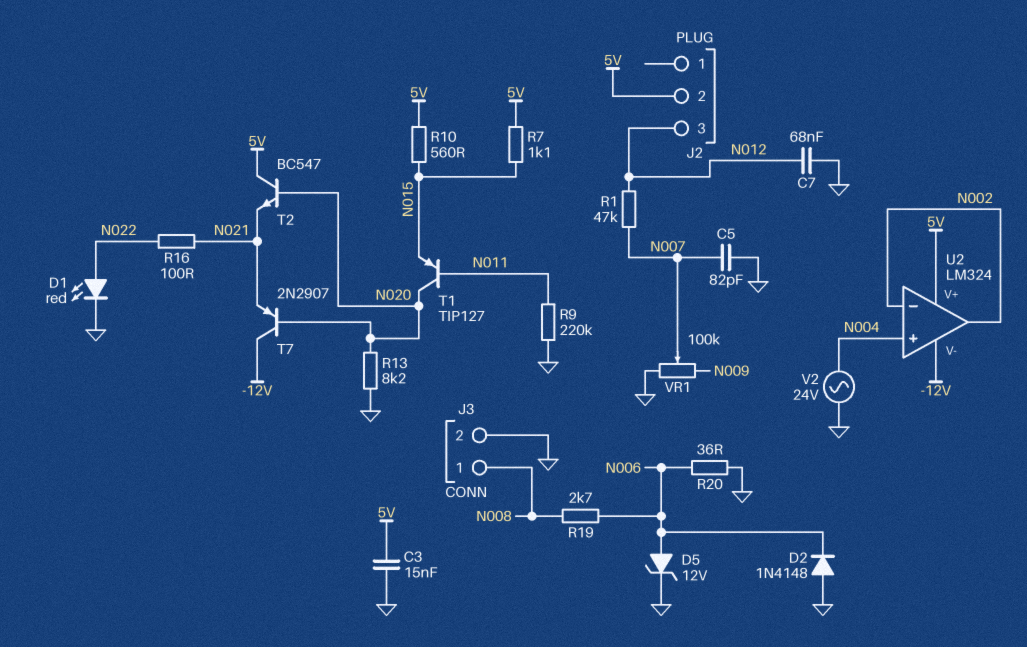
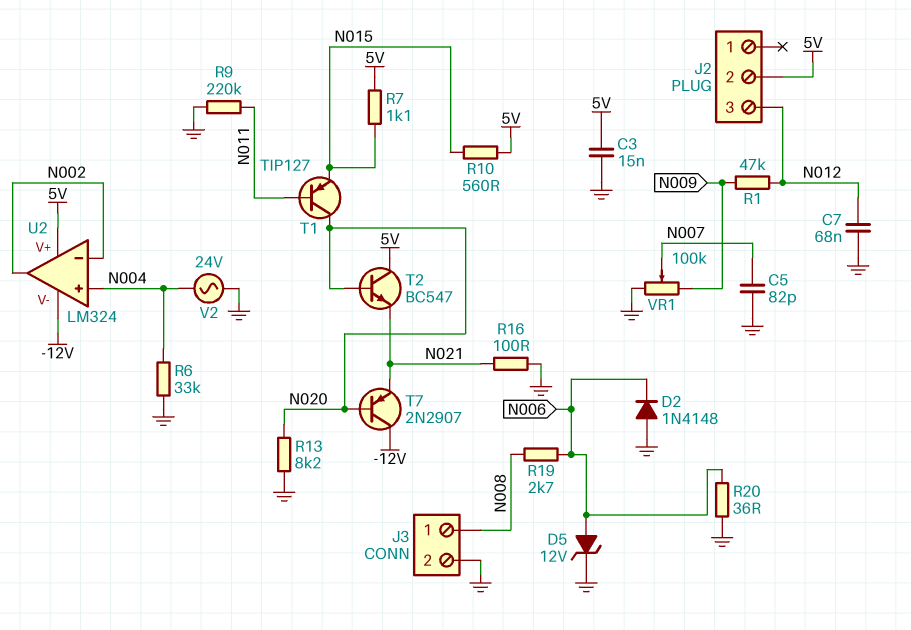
D1: LED red (A N022, K GND) -> none
R1: 47k (N007, N012) -> 47k (N009, N012)
R6: none -> 33k (GND, N004)
R16: 100 (N021, N022) -> 100 (GND, N021)

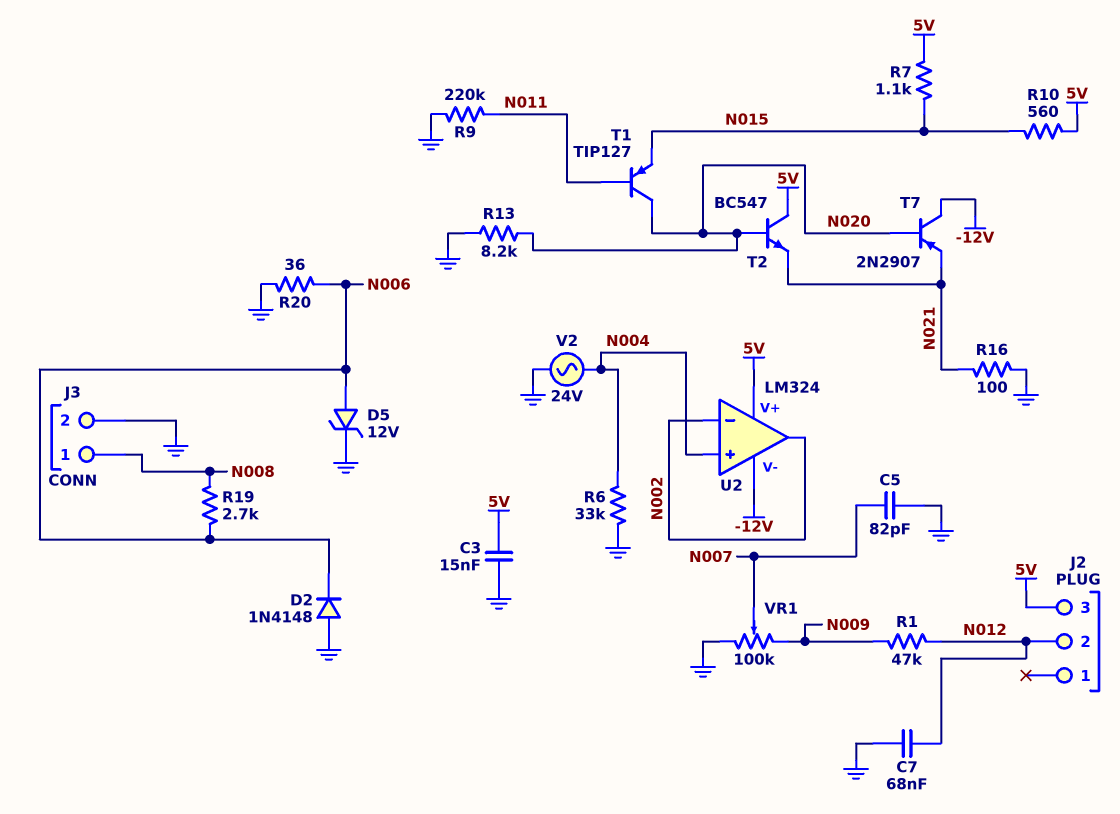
J2 pin 2: 5V -> N012
J2 pin 3: N012 -> 5V

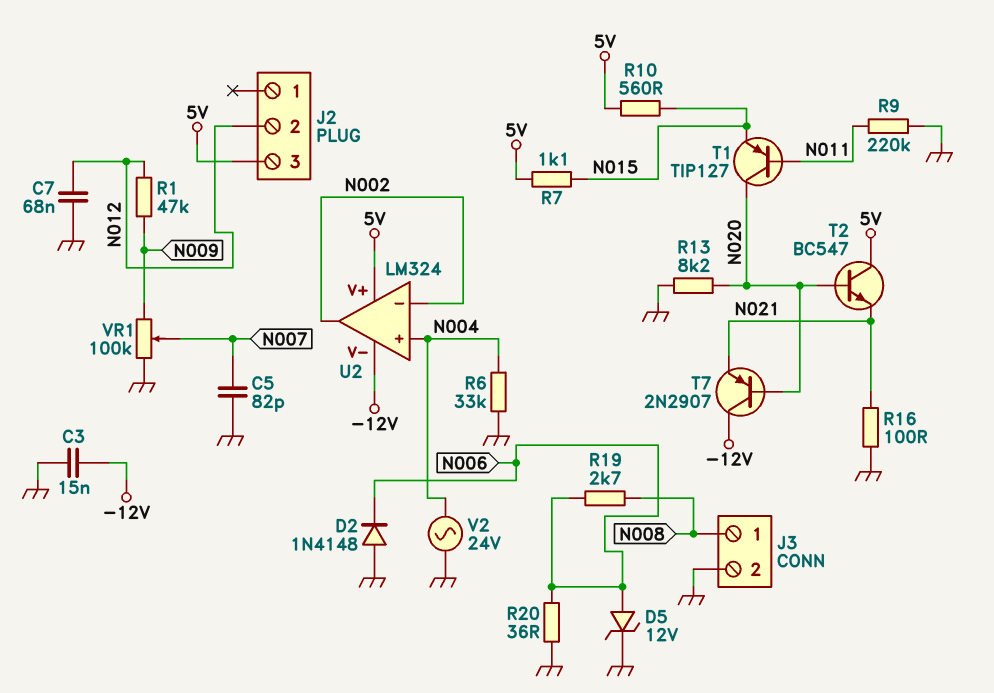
C3: 15nF (5V, GND) -> 15nF (-12V, GND)

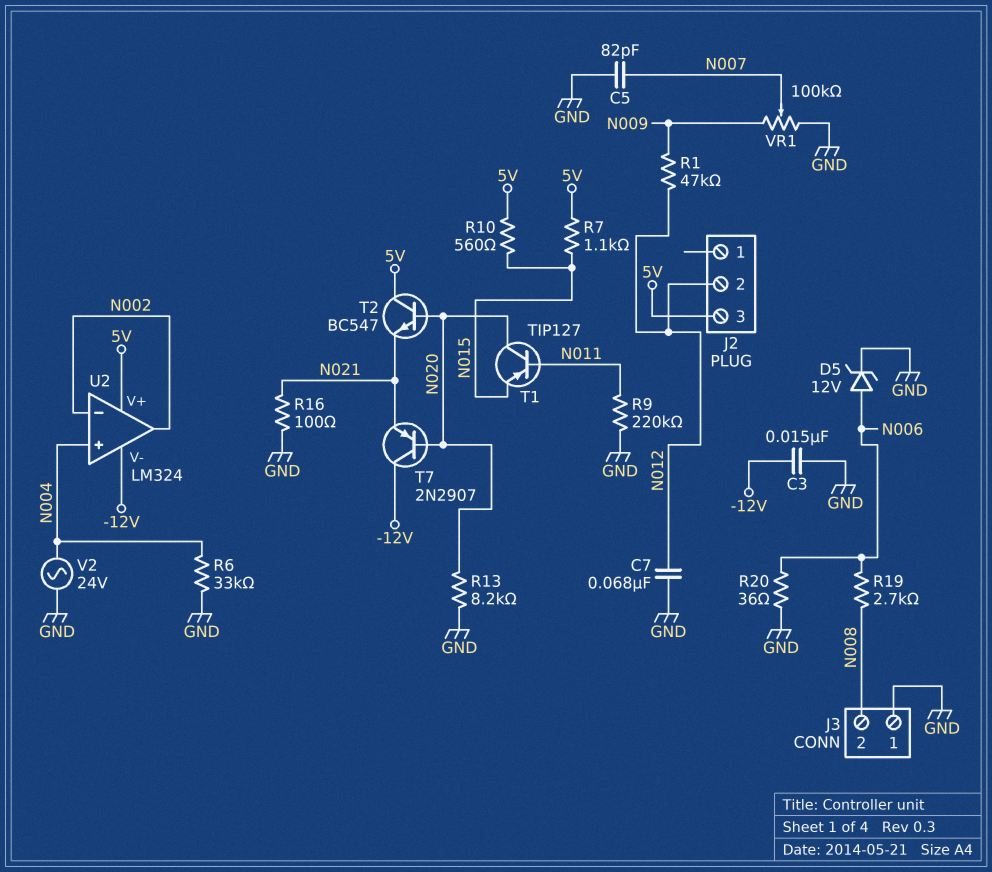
D2: diode 1N4148 (A GND, K N006) -> none
J3 pin 1: N008 -> GND
J3 pin 2: GND -> N008

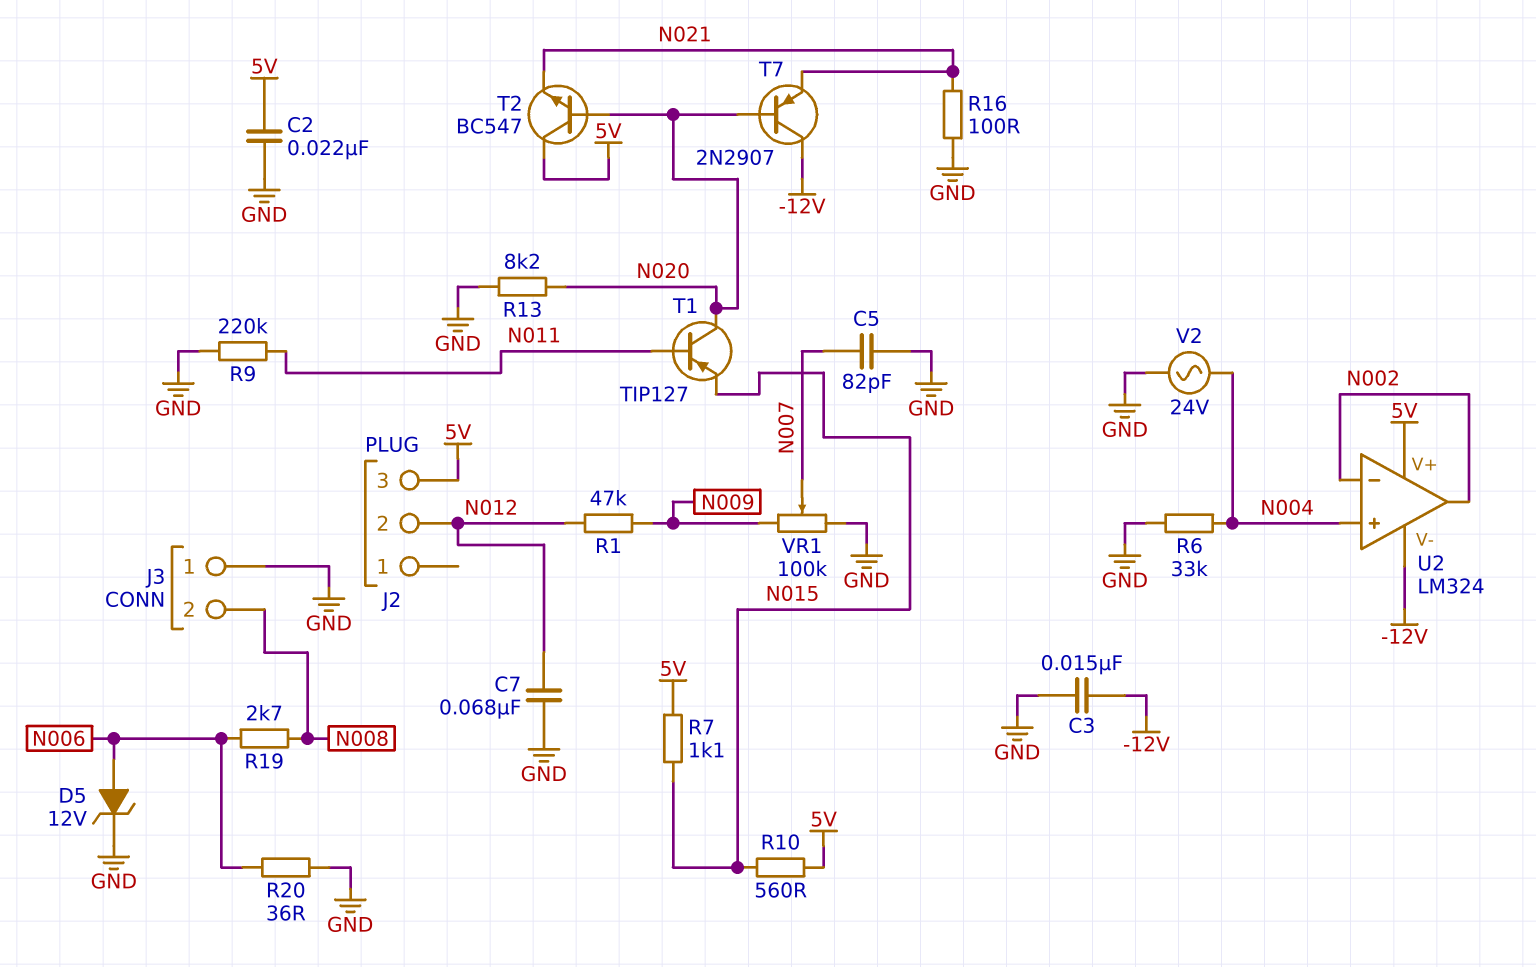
C2: none -> 22nF (5V, GND)

